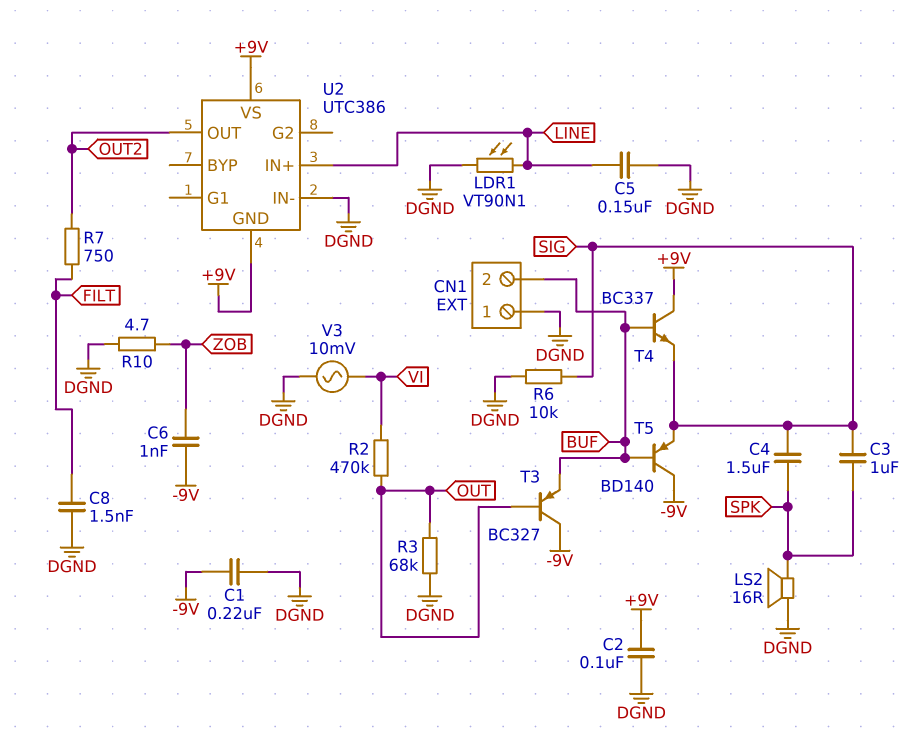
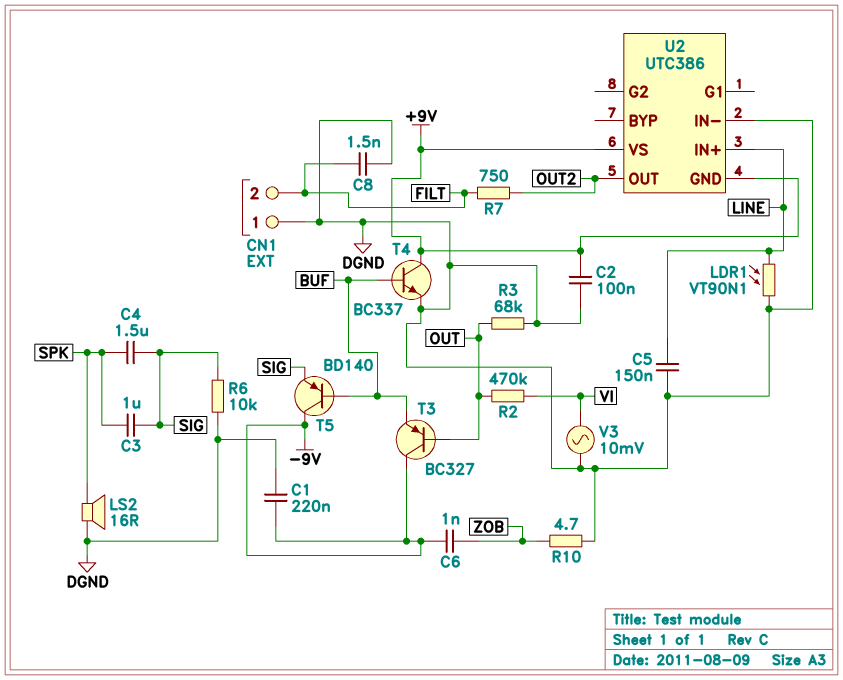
CN1 pin 2: BUF -> FILT
T4: NPN BC337 (B BUF, C +9V, E SIG) -> NPN BC337 (B BUF, C +9V, E DGND)

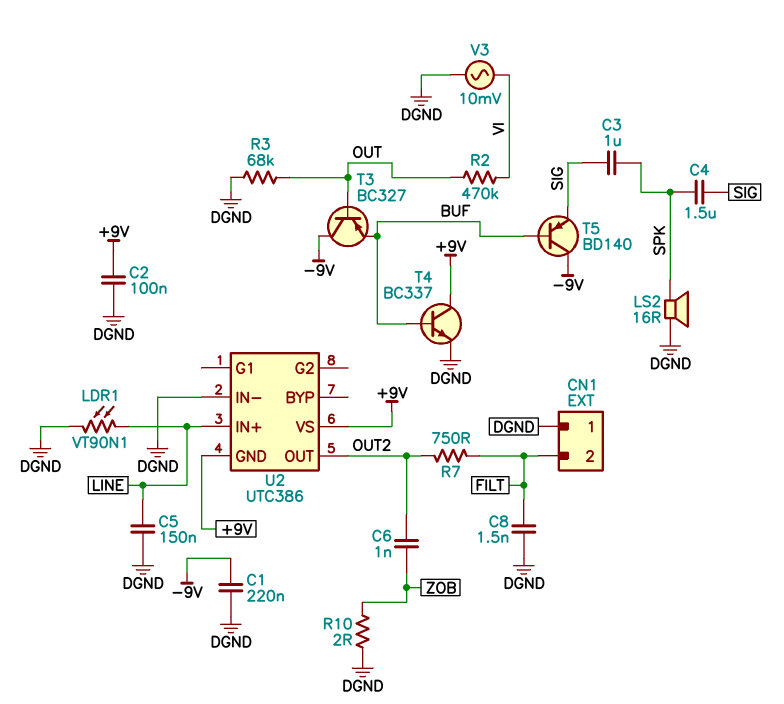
C6: 1nF (-9V, ZOB) -> 1nF (OUT2, ZOB)
R6: 10k (DGND, SIG) -> none
R10: 4.7 (DGND, ZOB) -> 2 (DGND, ZOB)

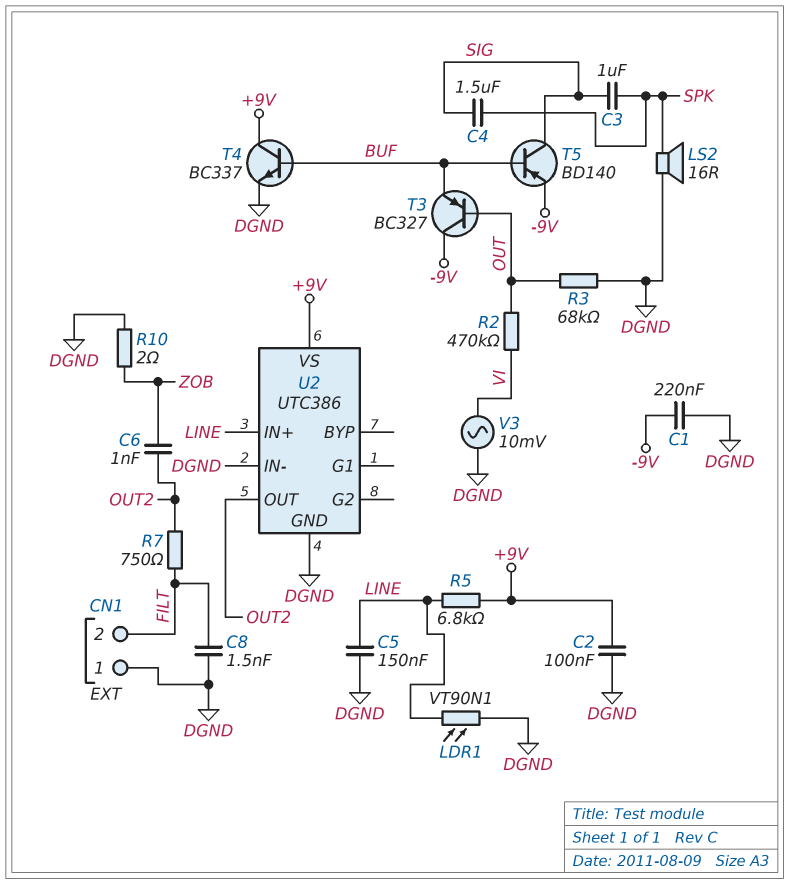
R5: none -> 6.8k (+9V, LINE)
T5: PNP BD140 (B BUF, C -9V, E SIG) -> PNP BD140 (B BUF, C SIG, E -9V)
U2 pin GND: +9V -> DGND

